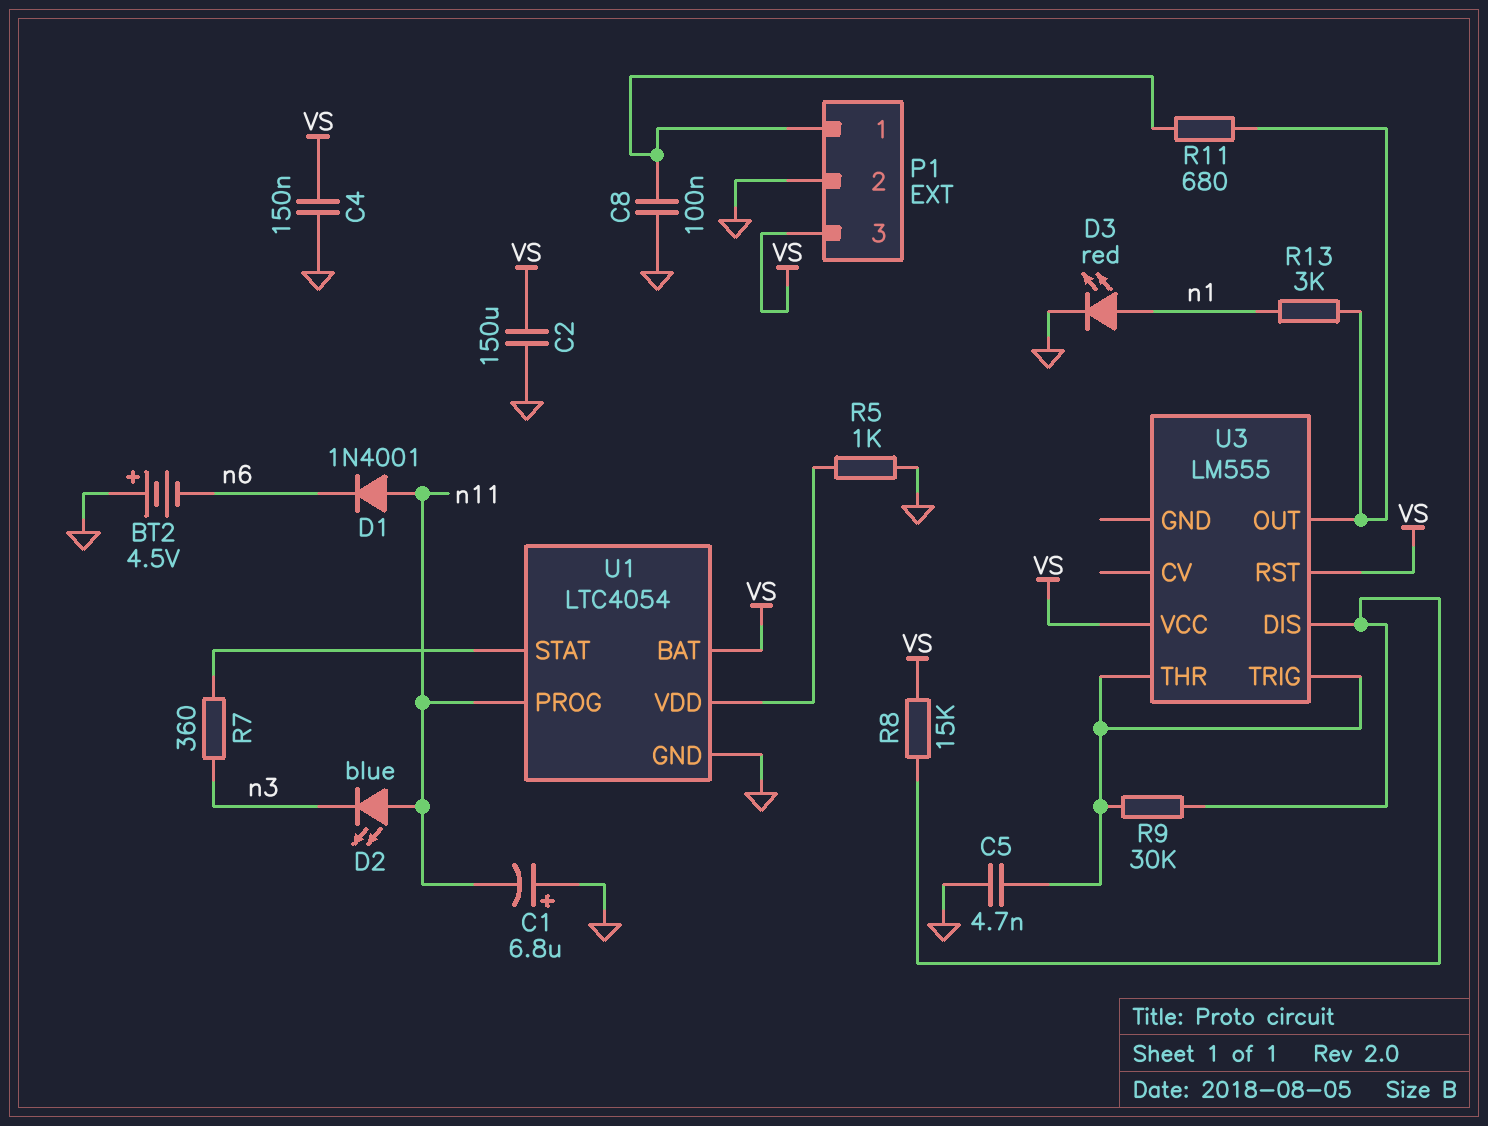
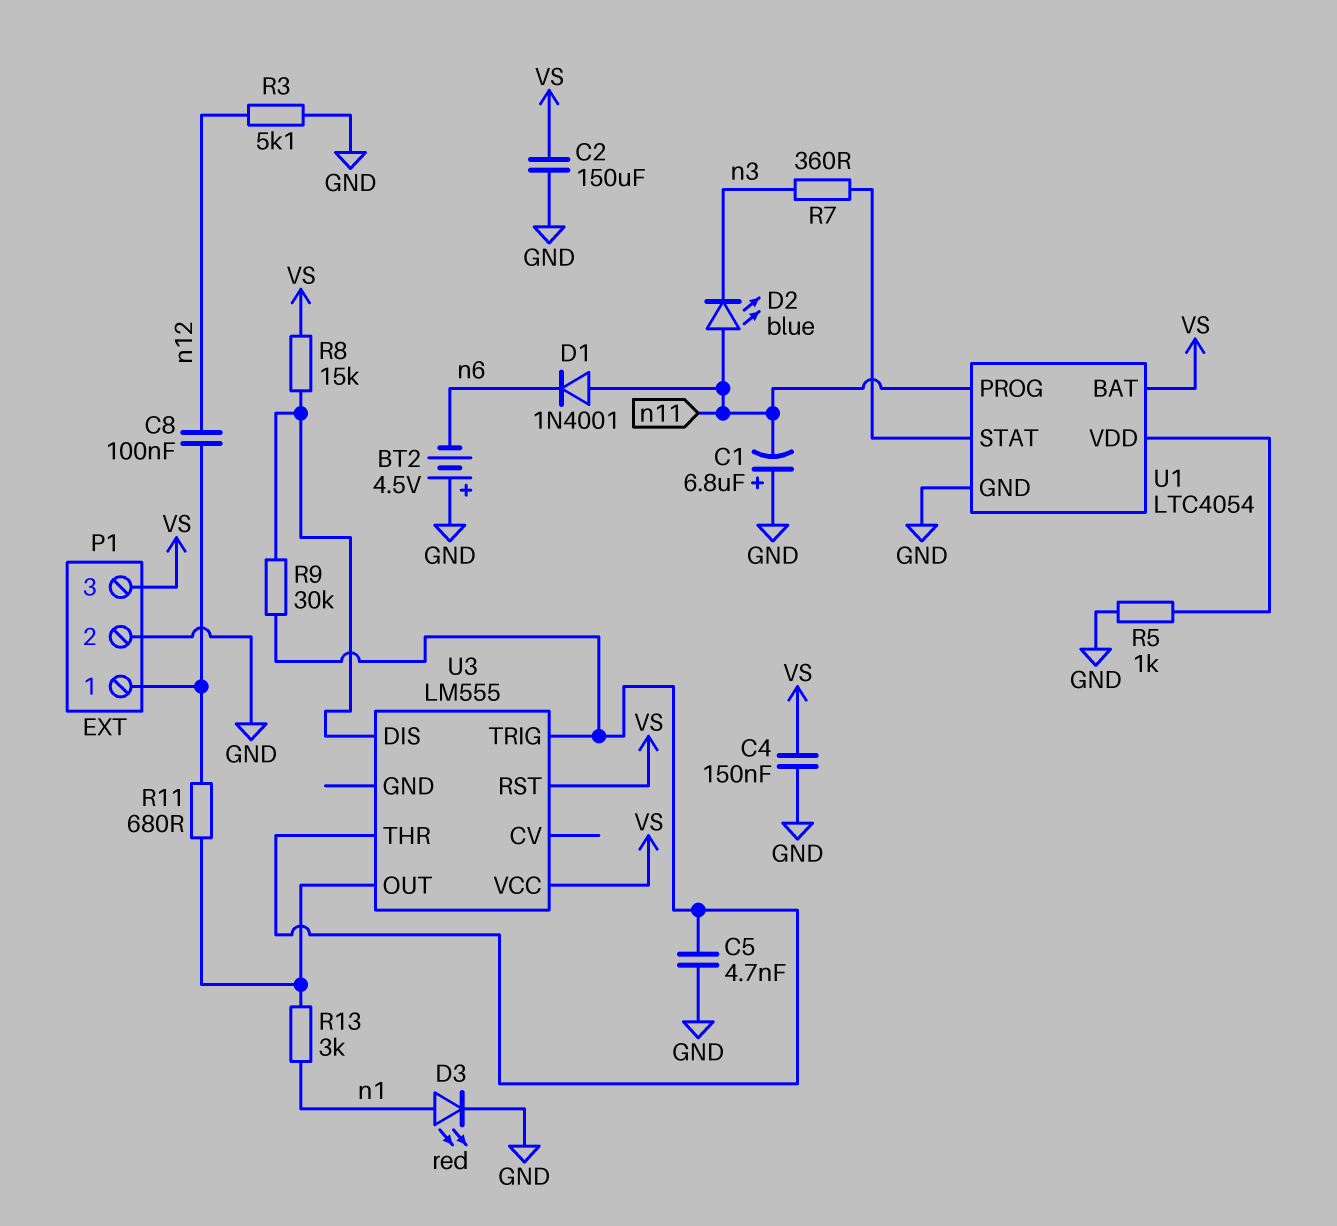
C8: 100nF (GND, P1/1) -> 100nF (P1/1, n12)
R3: none -> 5.1k (GND, n12)

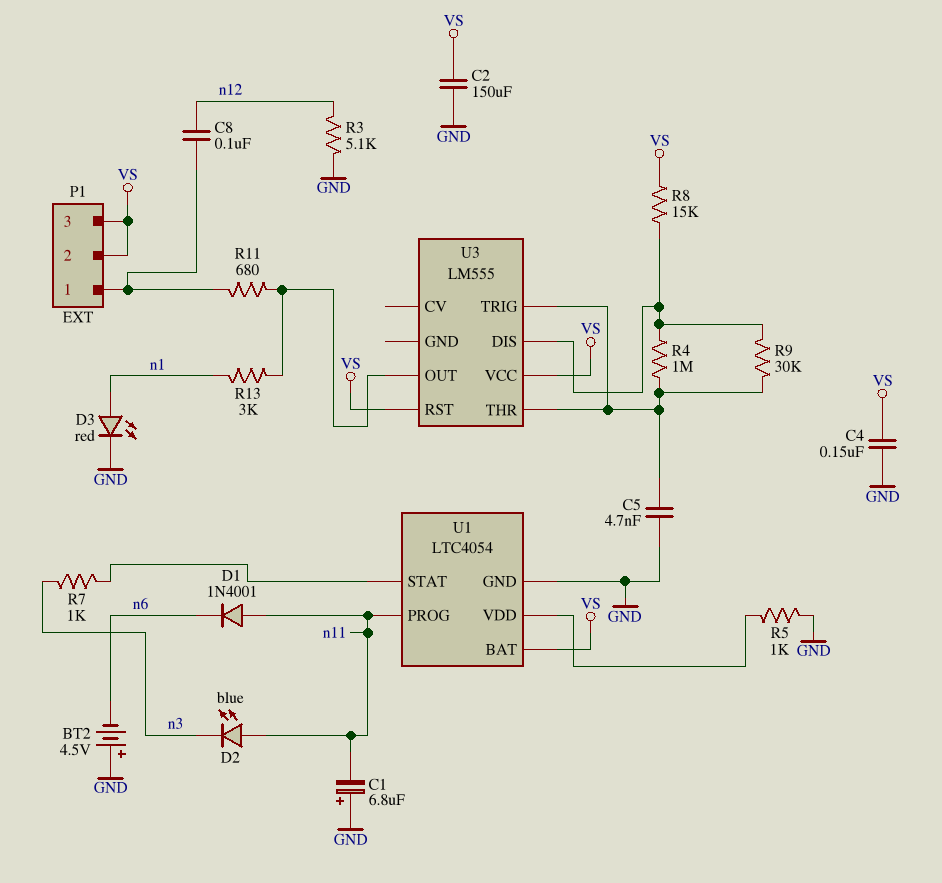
P1 pin 2: GND -> VS
R4: none -> 1M (U3/DIS, U3/THR)
R7: 360 (U1/STAT, n3) -> 1k (U1/STAT, n3)

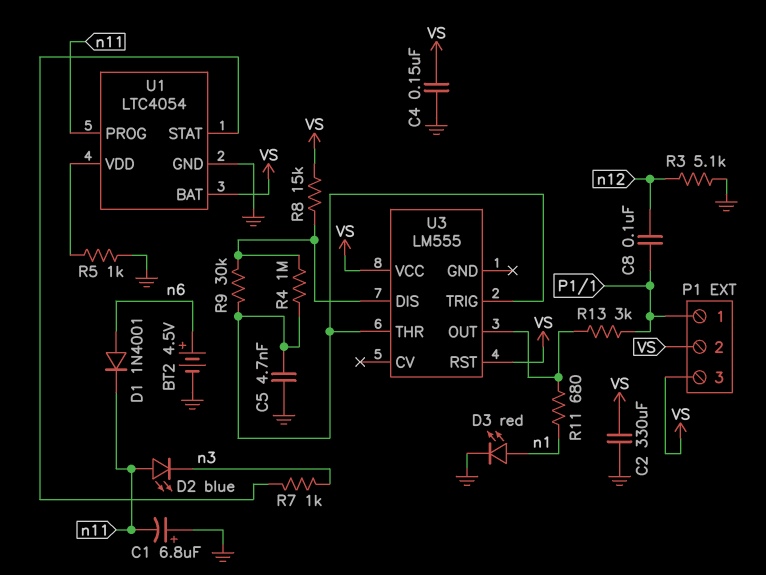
BT2: 4.5V (plus GND, minus n6) -> 4.5V (plus n6, minus GND)
C2: 150uF (GND, VS) -> 330uF (GND, VS)
D1: diode 1N4001 (A n11, K n6) -> diode 1N4001 (A n6, K n11)
R11: 680 (P1/1, U3/OUT) -> 680 (U3/OUT, n1)
R13: 3k (U3/OUT, n1) -> 3k (P1/1, U3/OUT)

